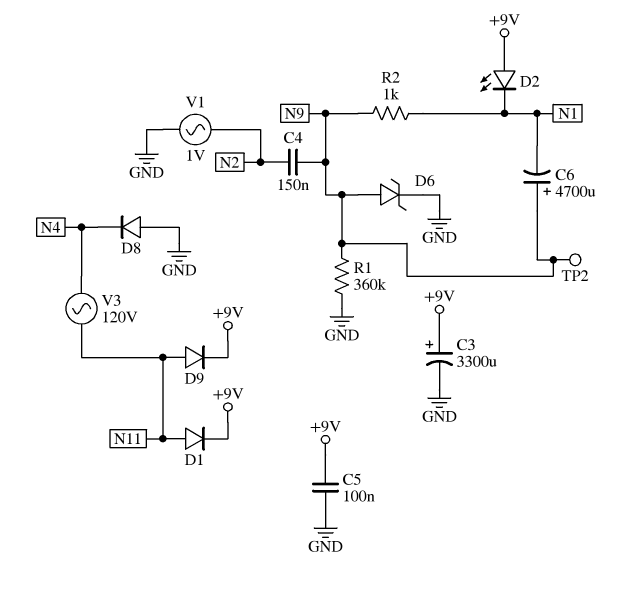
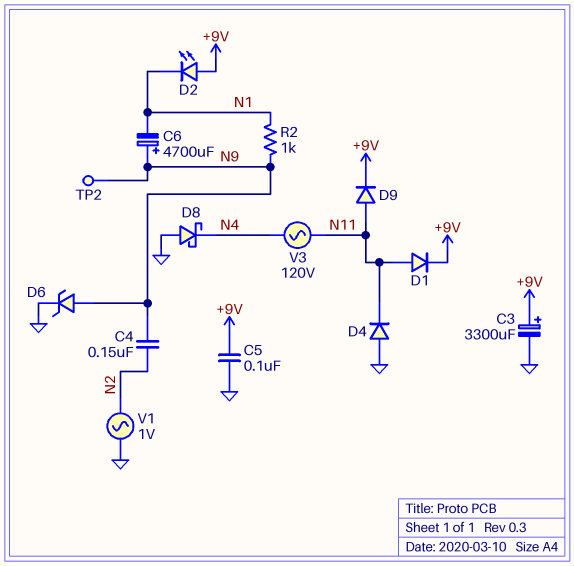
D4: none -> diode (A GND, K N11)
D8: diode (A GND, K N4) -> schottky (A GND, K N4)
R1: 360k (GND, N9) -> none

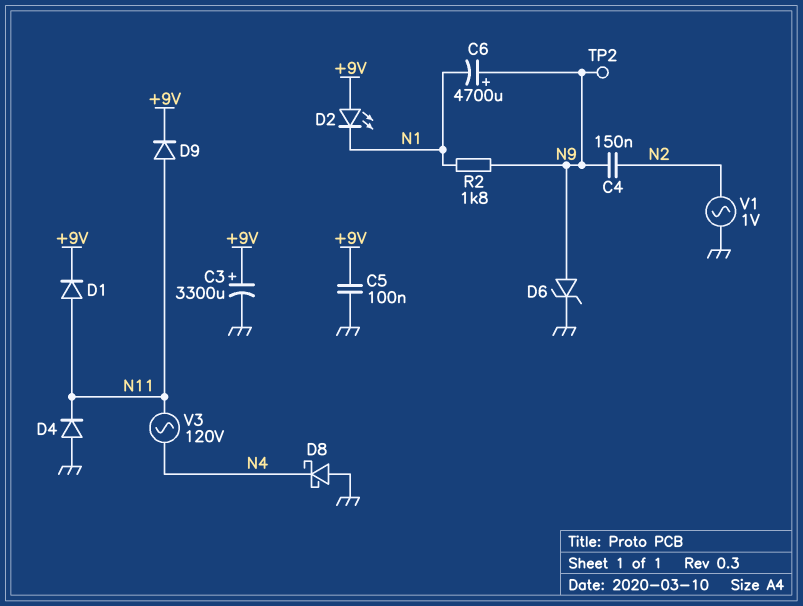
R2: 1k (N1, N9) -> 1.8k (N1, N9)

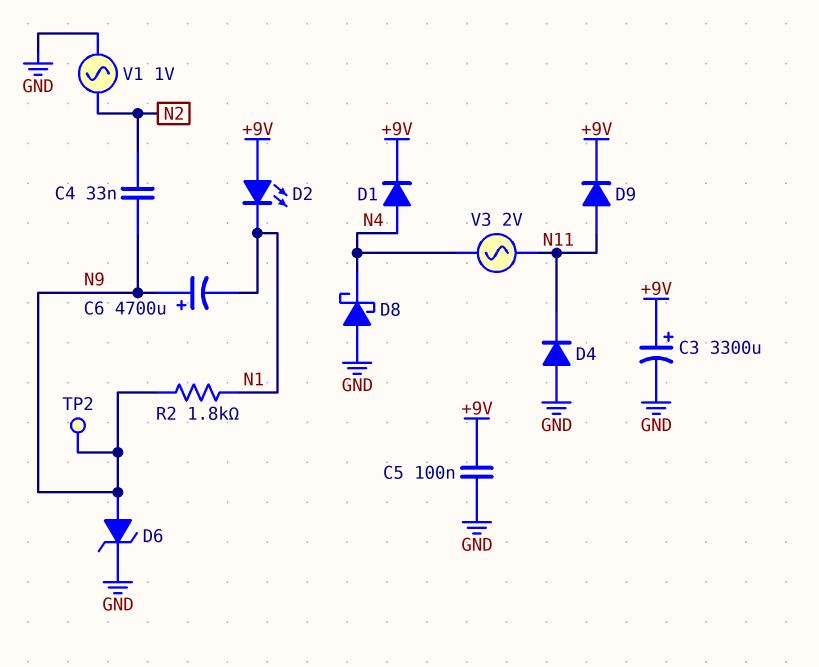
C4: 150nF (N2, N9) -> 33nF (N2, N9)
D1: diode (A N11, K +9V) -> diode (A N4, K +9V)
V3: AC 120V (N4, N11) -> AC 2V (N4, N11)

